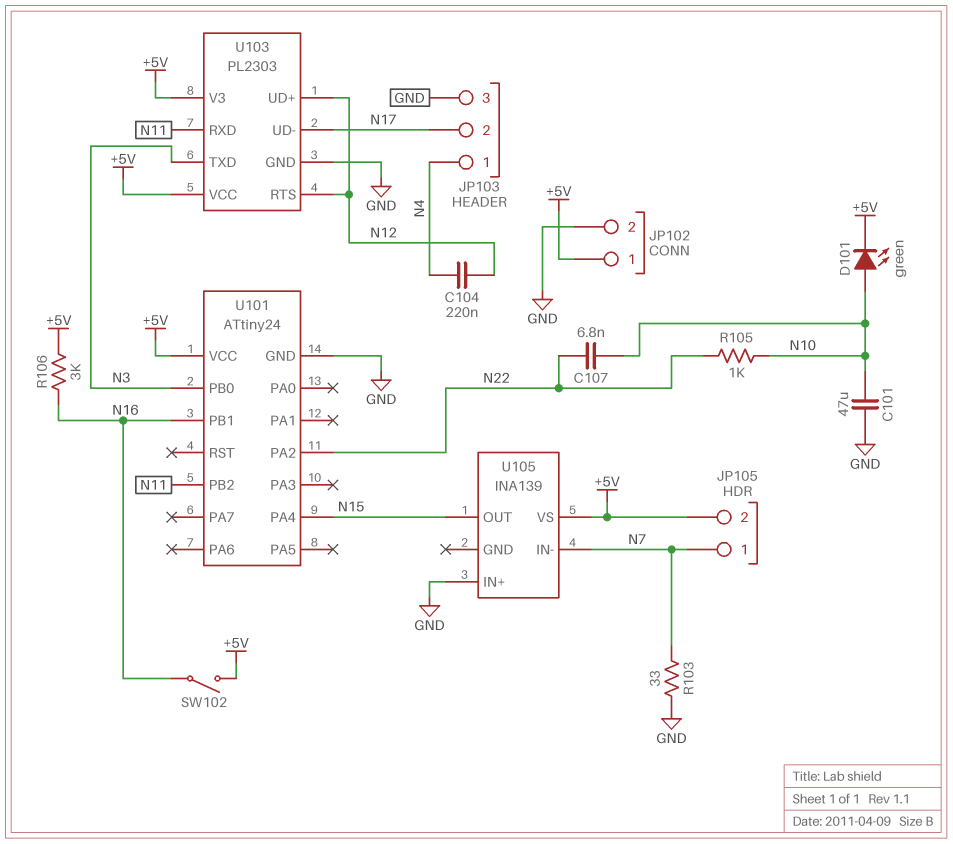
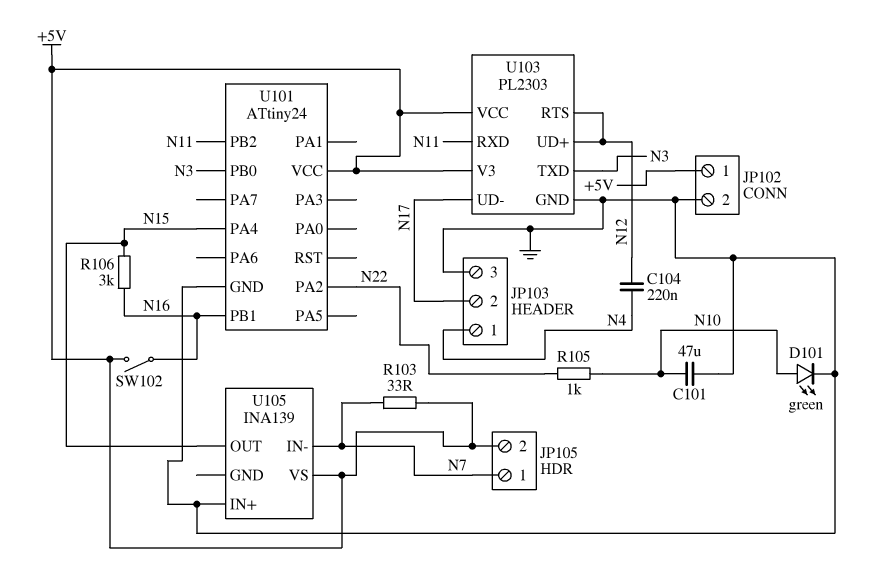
C107: 6.8nF (N10, N22) -> none
D101: LED green (A N10, K +5V) -> LED green (A N10, K GND)
R103: 33 (GND, N7) -> 33 (+5V, N7)
R106: 3k (+5V, N16) -> 3k (N15, N16)

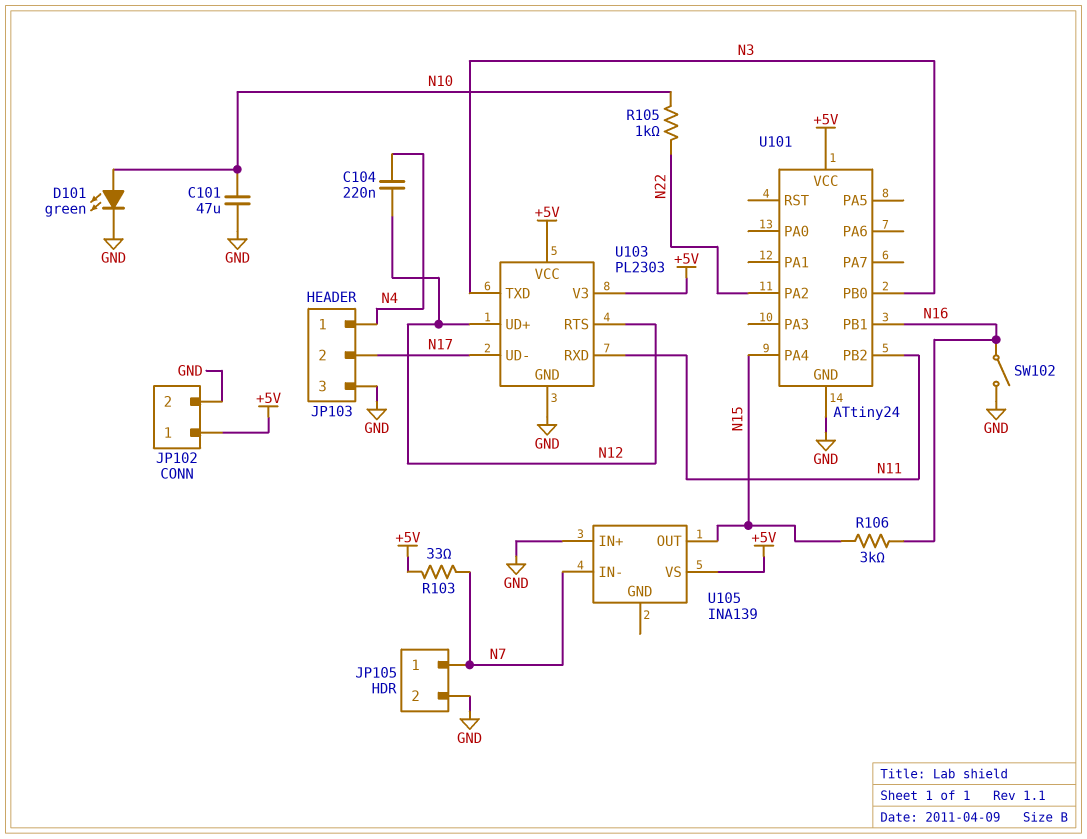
JP105 pin 2: +5V -> GND
SW102: switch (+5V, N16) -> switch (GND, N16)

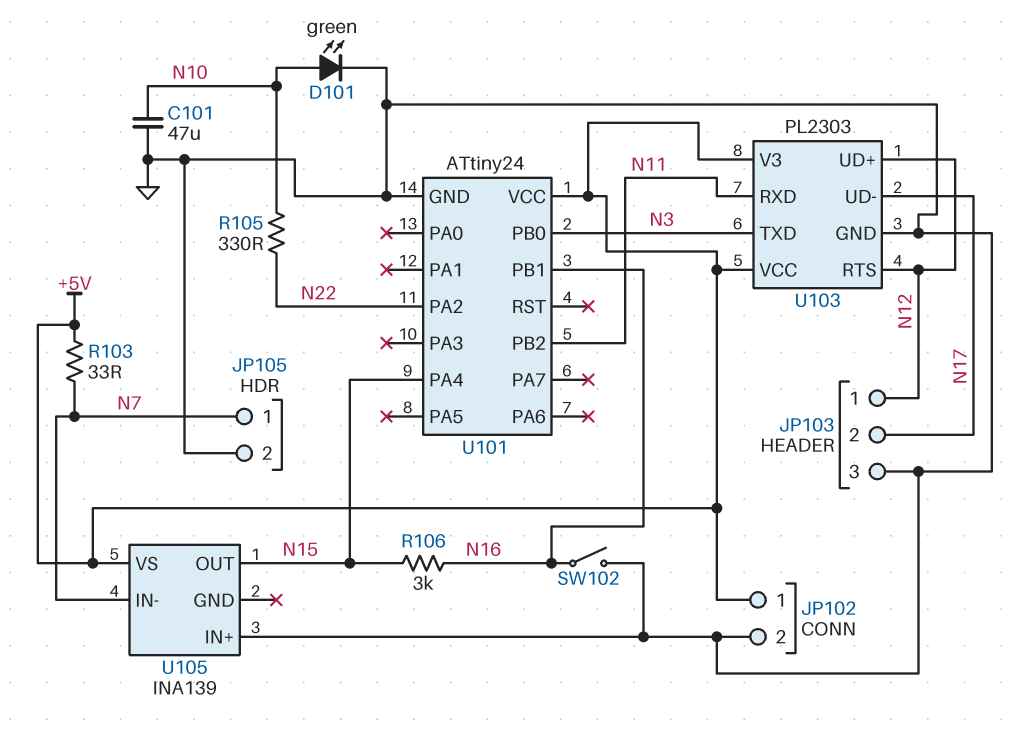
C104: 220nF (N4, N12) -> none
JP103 pin 1: N4 -> N12
R105: 1k (N10, N22) -> 330 (N10, N22)

